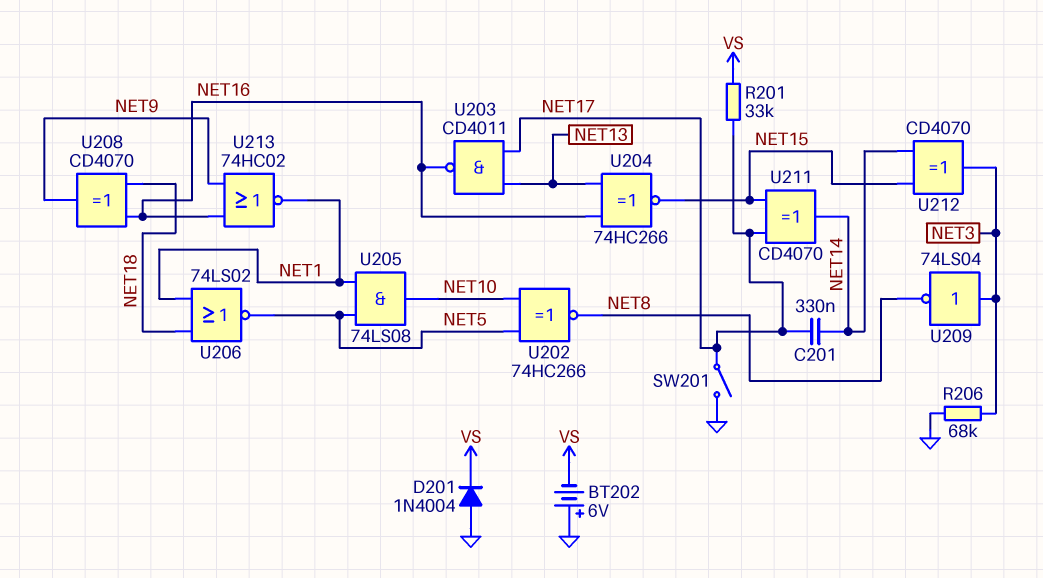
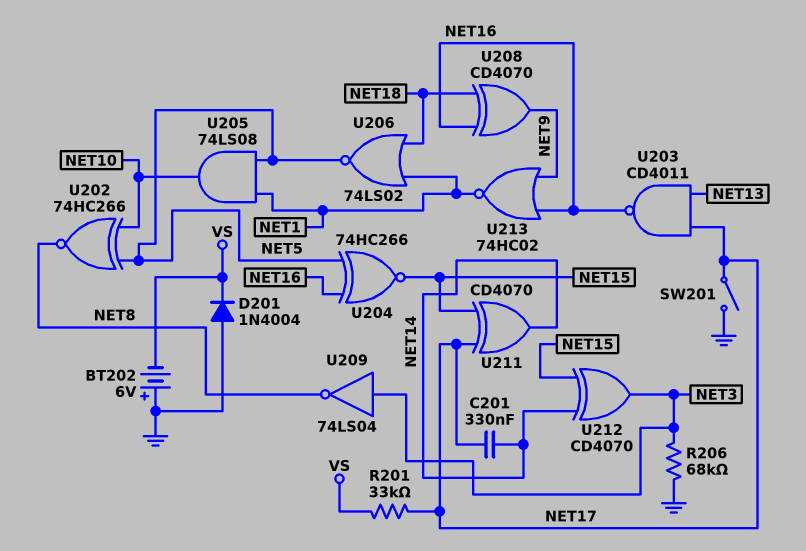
U204: XNOR 74HC266 (in NET13, in NET16, out NET15) -> XNOR 74HC266 (in NET5, in NET16, out NET15)

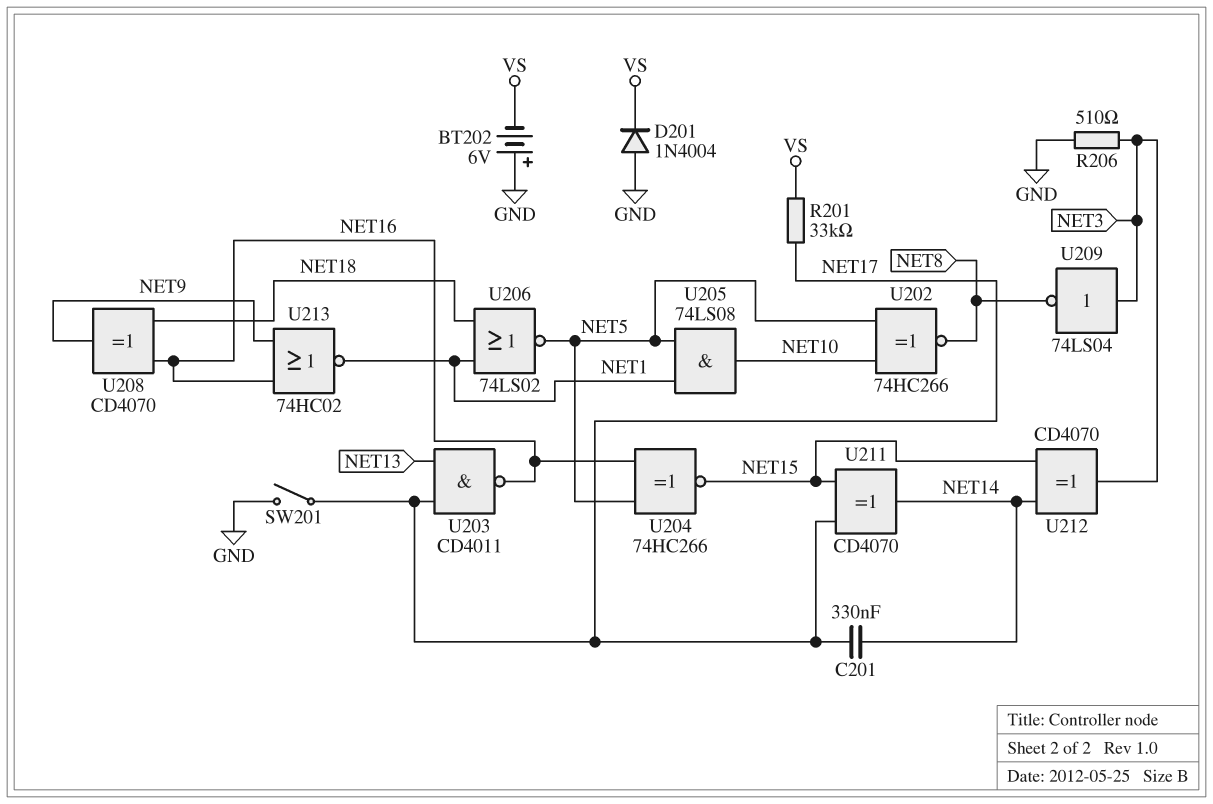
R206: 68k (GND, NET3) -> 510 (GND, NET3)

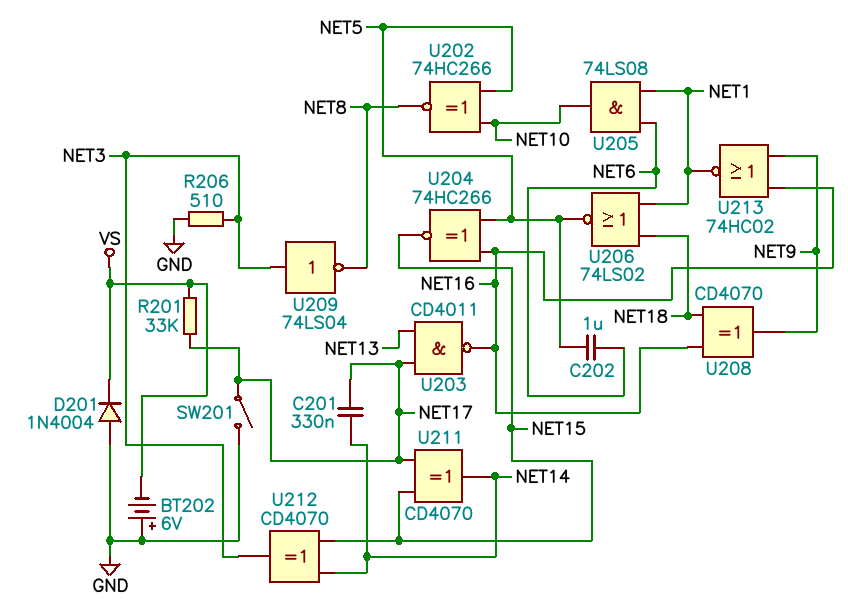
C202: none -> 1uF (NET5, NET6)
U205: AND 74LS08 (in NET1, in NET5, out NET10) -> AND 74LS08 (in NET1, in NET6, out NET10)

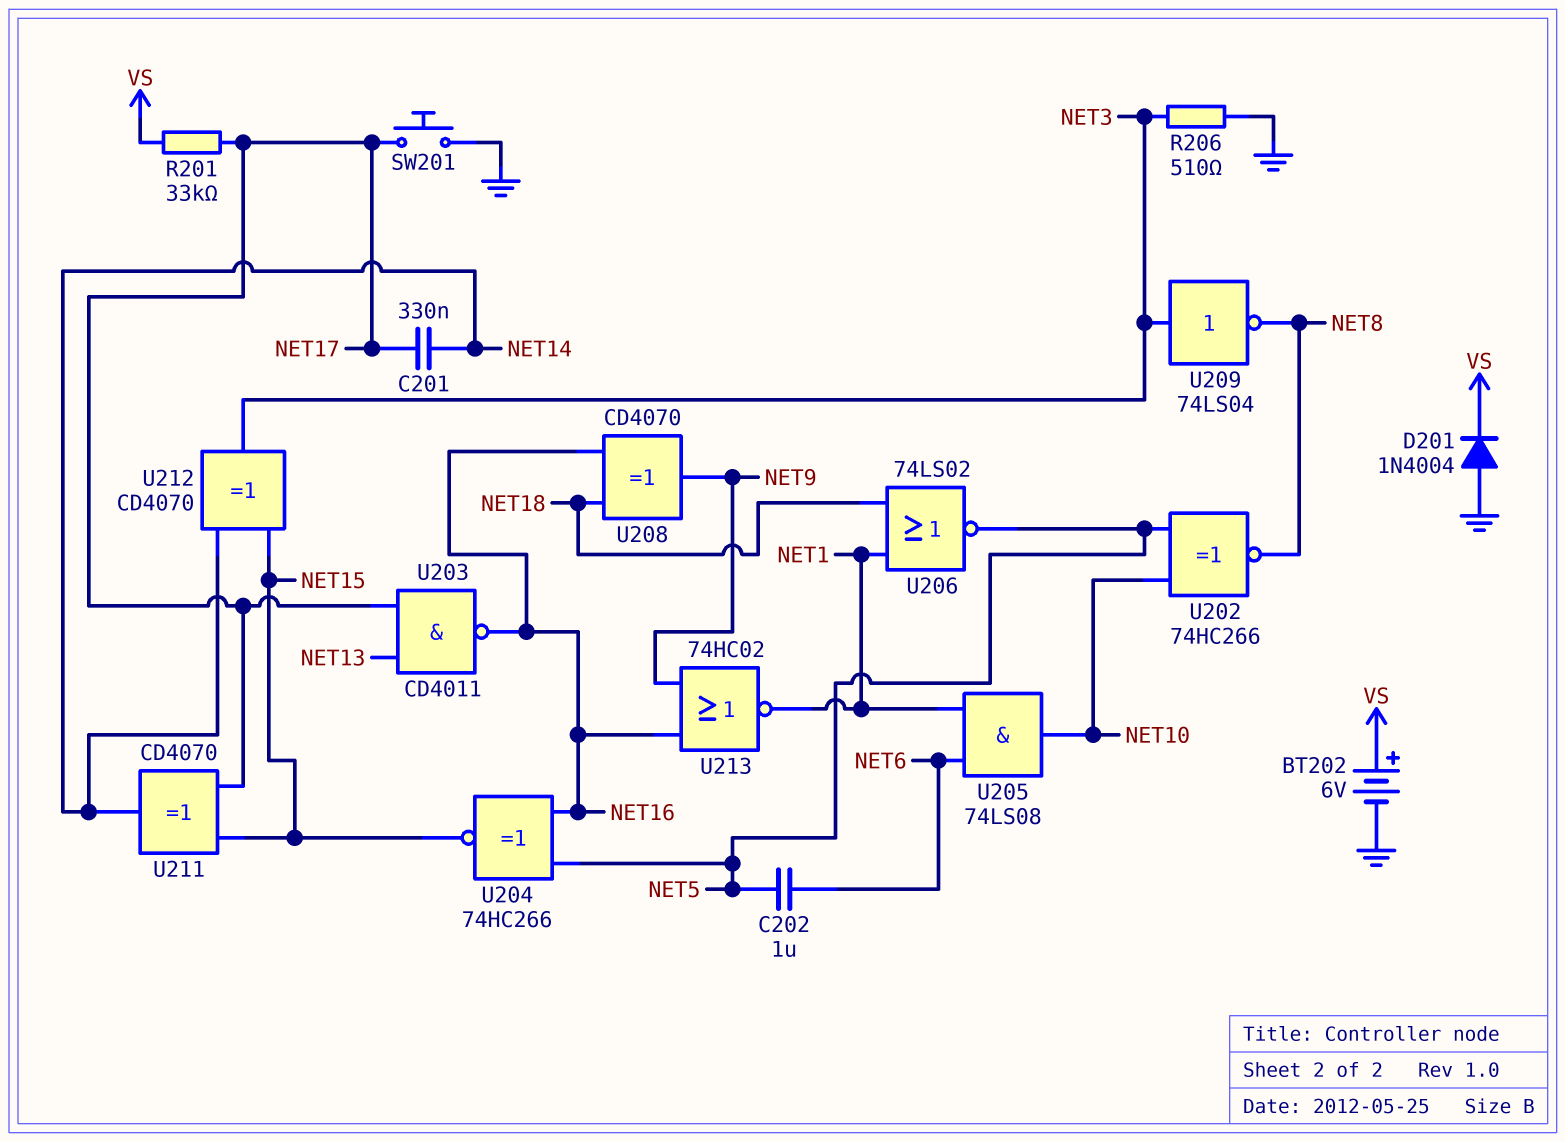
BT202: 6V (plus GND, minus VS) -> 6V (plus VS, minus GND)
SW201: switch (GND, NET17) -> button (GND, NET17)

